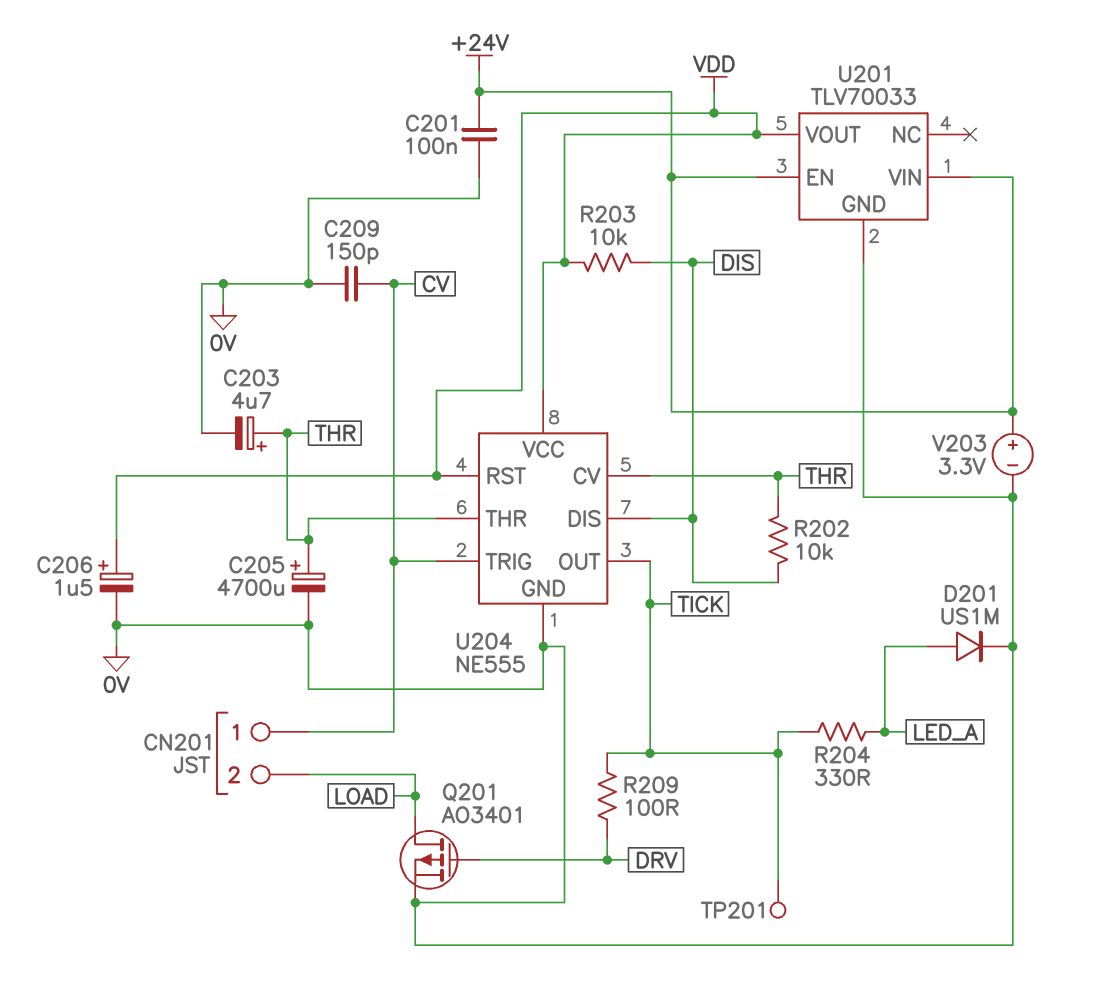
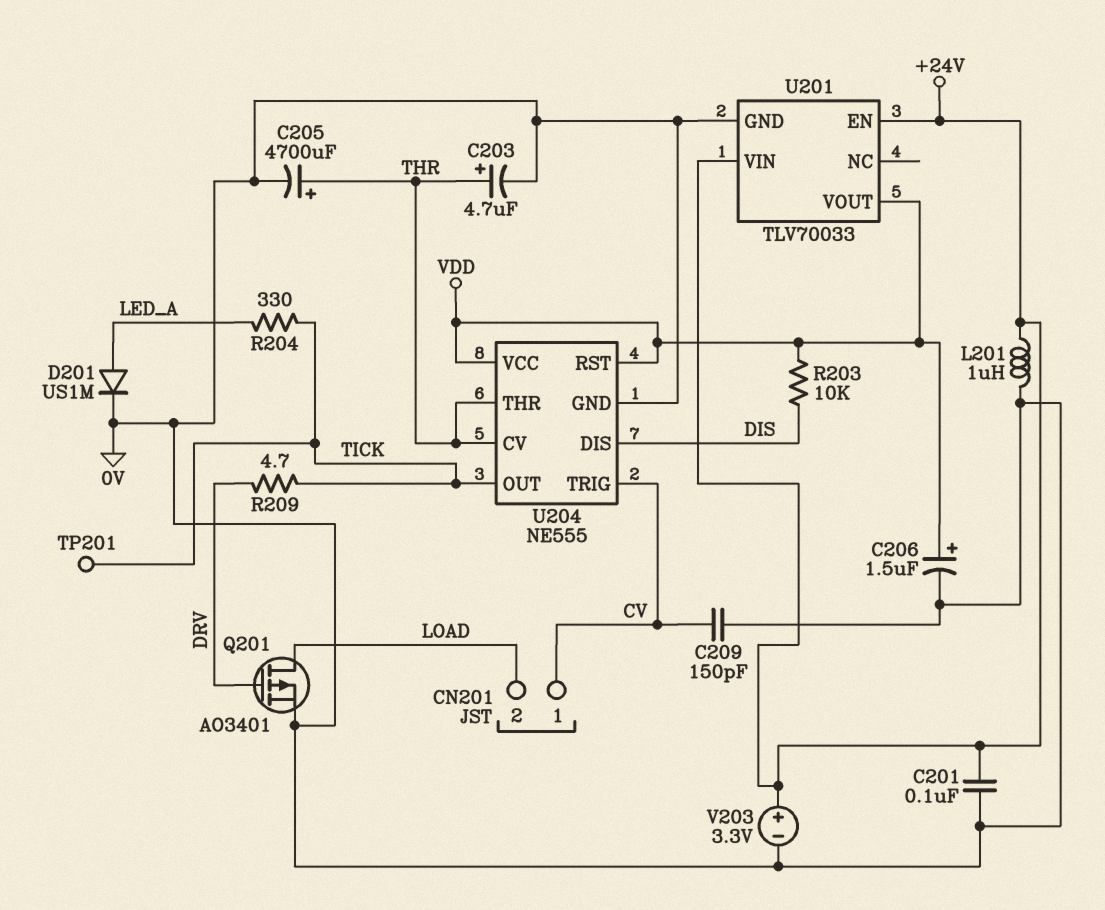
L201: none -> 1uH (+24V, 0V)
R202: 10k (DIS, THR) -> none
R209: 100 (DRV, TICK) -> 4.7 (DRV, TICK)

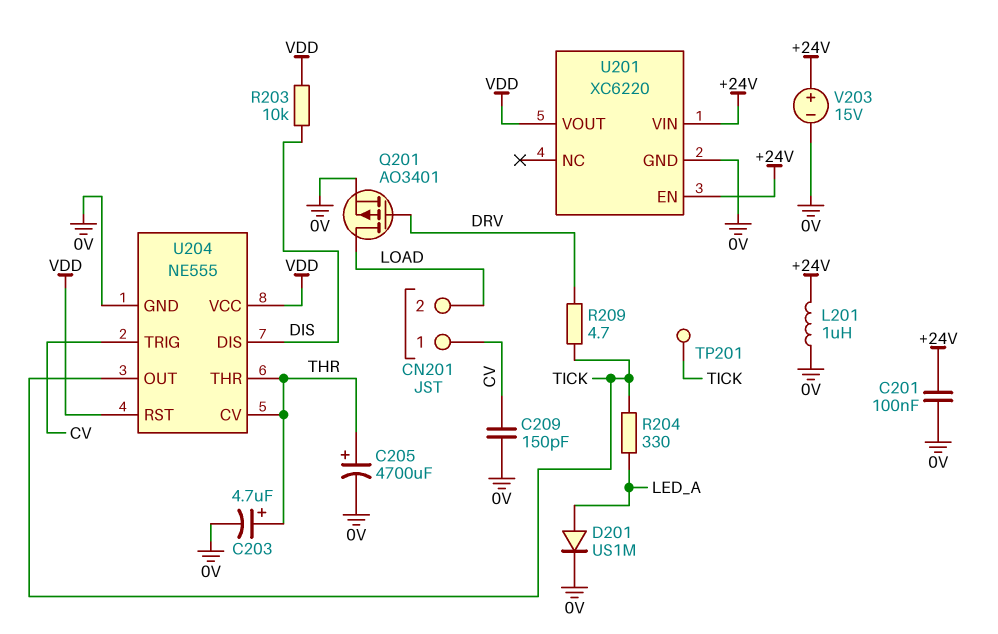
C206: 1.5uF (plus VDD, minus 0V) -> none
U201: TLV70033 -> XC6220
V203: 3.3V (plus +24V, minus 0V) -> 15V (plus +24V, minus 0V)

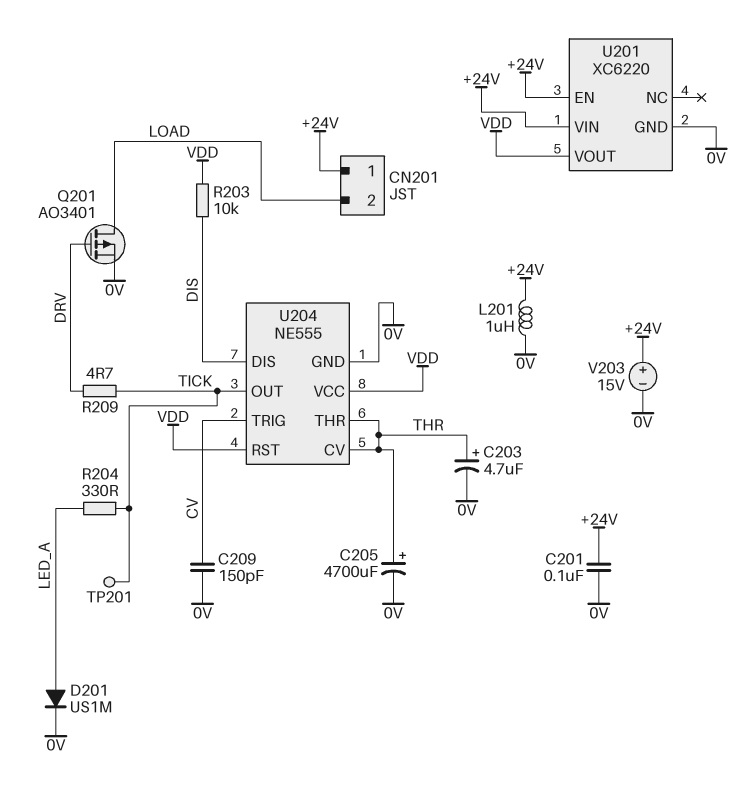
CN201 pin 1: CV -> +24V

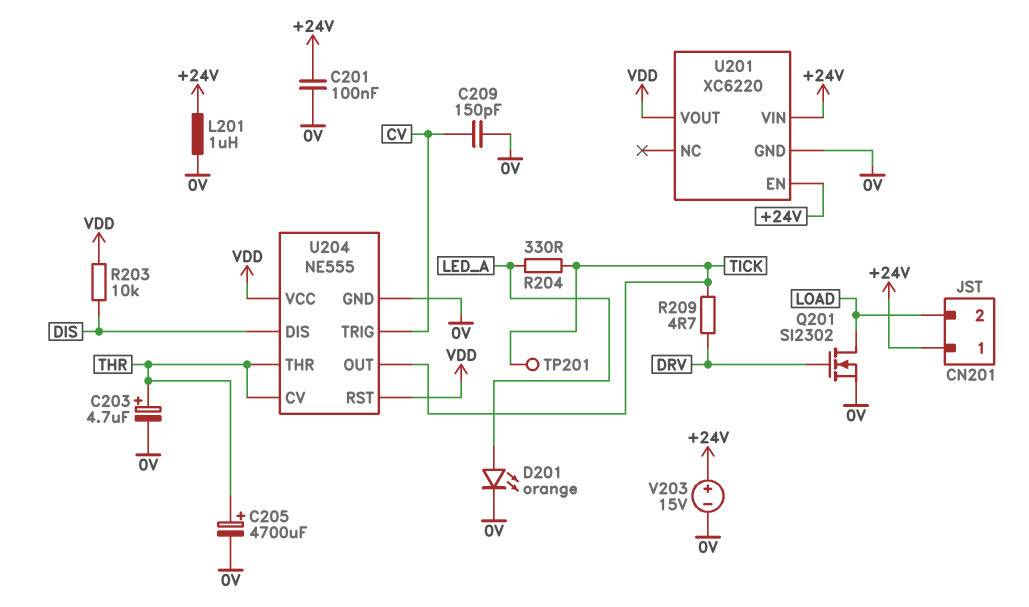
D201: diode US1M (A LED_A, K 0V) -> LED orange (A LED_A, K 0V)
Q201: PMOS AO3401 (G DRV, D LOAD, S 0V) -> NMOS SI2302 (G DRV, D LOAD, S 0V)

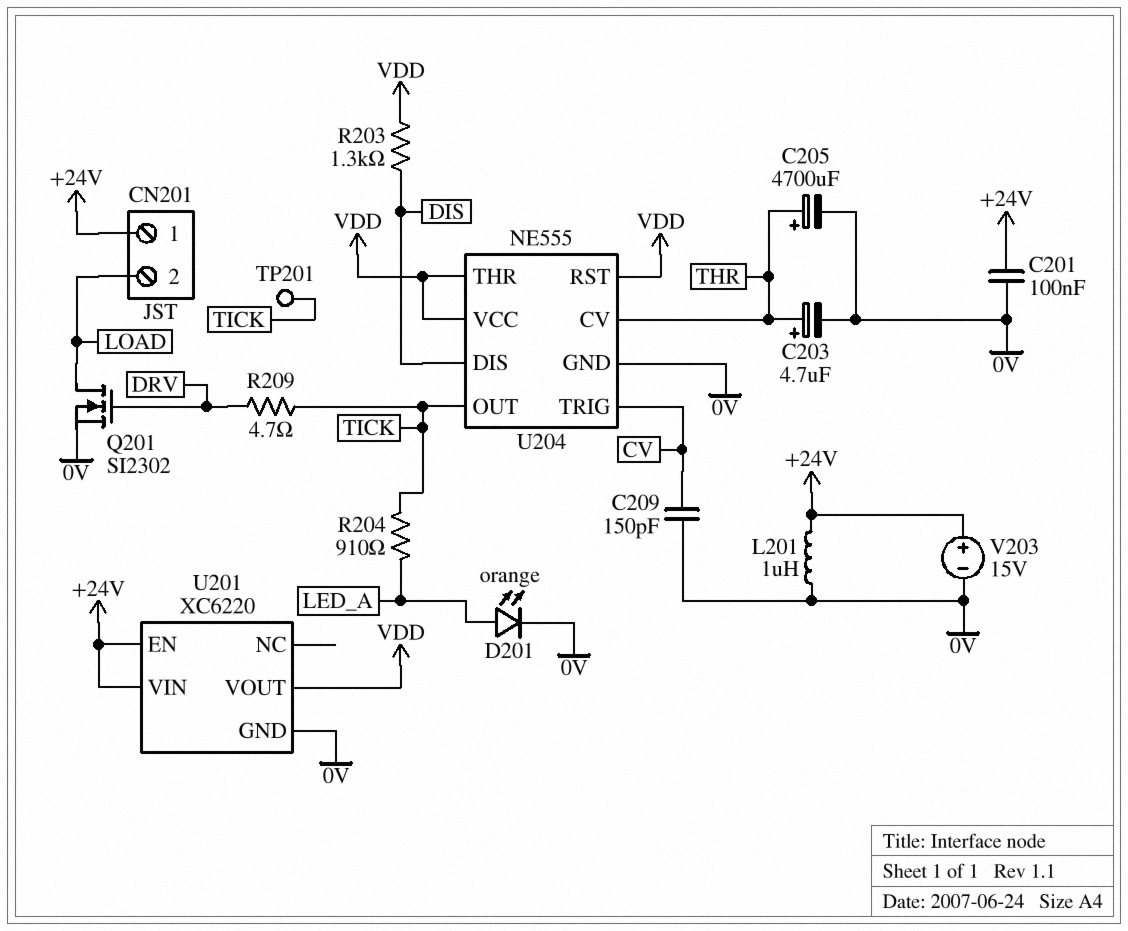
R203: 10k (DIS, VDD) -> 1.3k (DIS, VDD)
R204: 330 (LED_A, TICK) -> 910 (LED_A, TICK)
U204 pin THR: THR -> VDD

